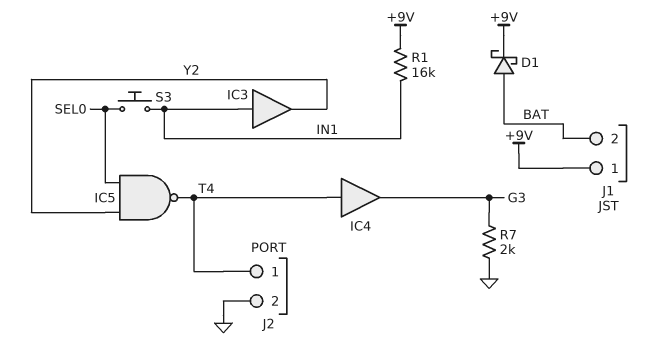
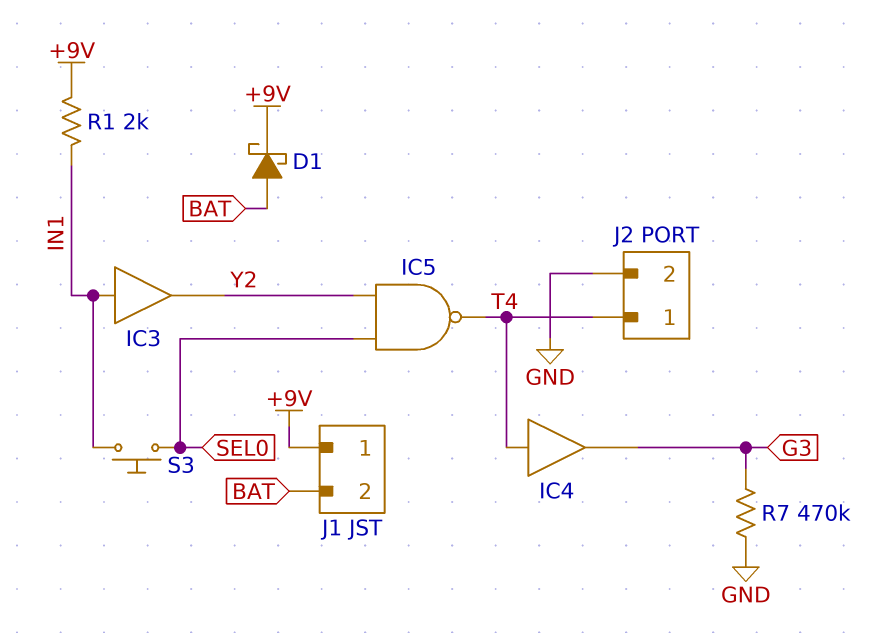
R1: 16k (+9V, IN1) -> 2k (+9V, IN1)
R7: 2k (G3, GND) -> 470k (G3, GND)

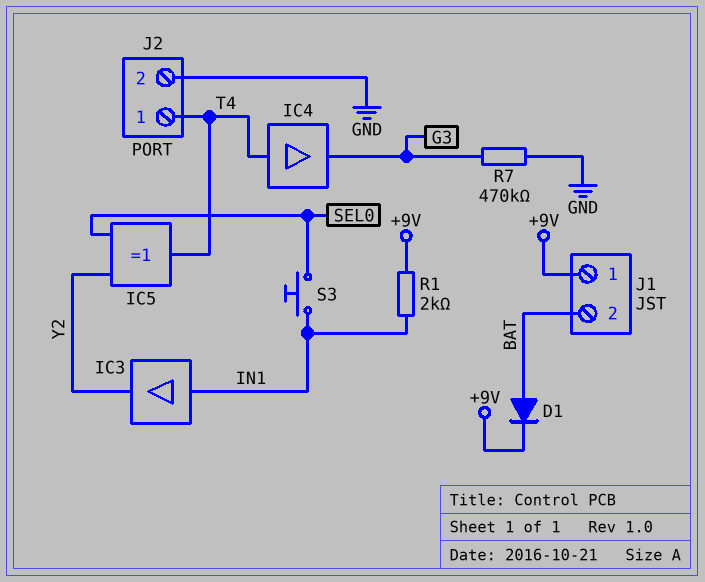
D1: schottky (A BAT, K +9V) -> diode (A BAT, K +9V)
IC5: NAND (in SEL0, in Y2, out T4) -> XOR (in SEL0, in Y2, out T4)

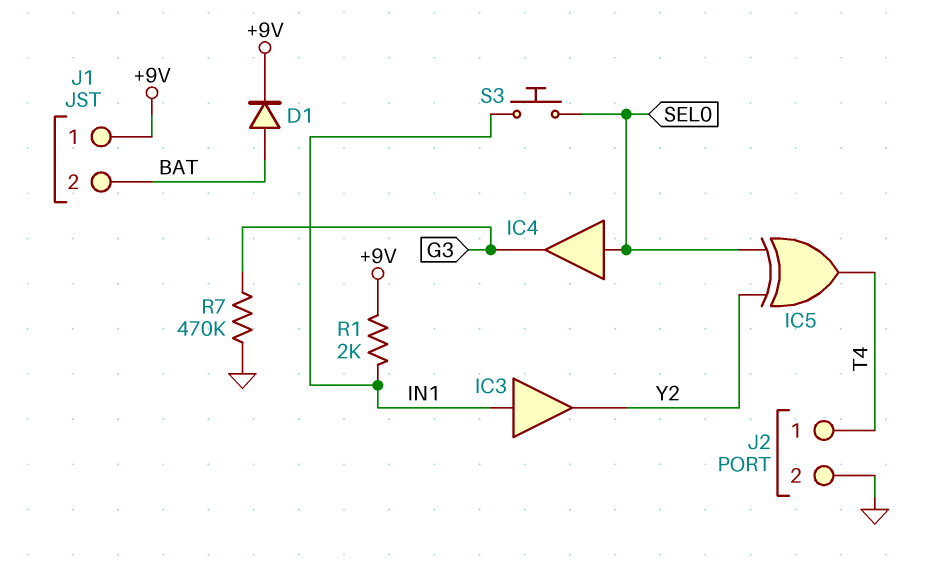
IC4: buffer (in T4, out G3) -> buffer (in SEL0, out G3)

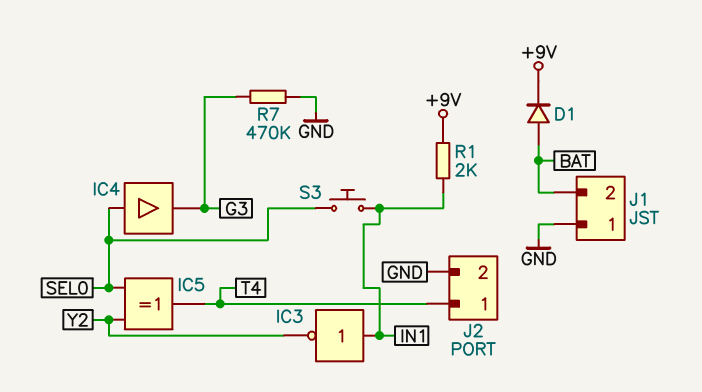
IC3: buffer (in IN1, out Y2) -> NOT (in IN1, out Y2)
J1 pin 1: +9V -> GND

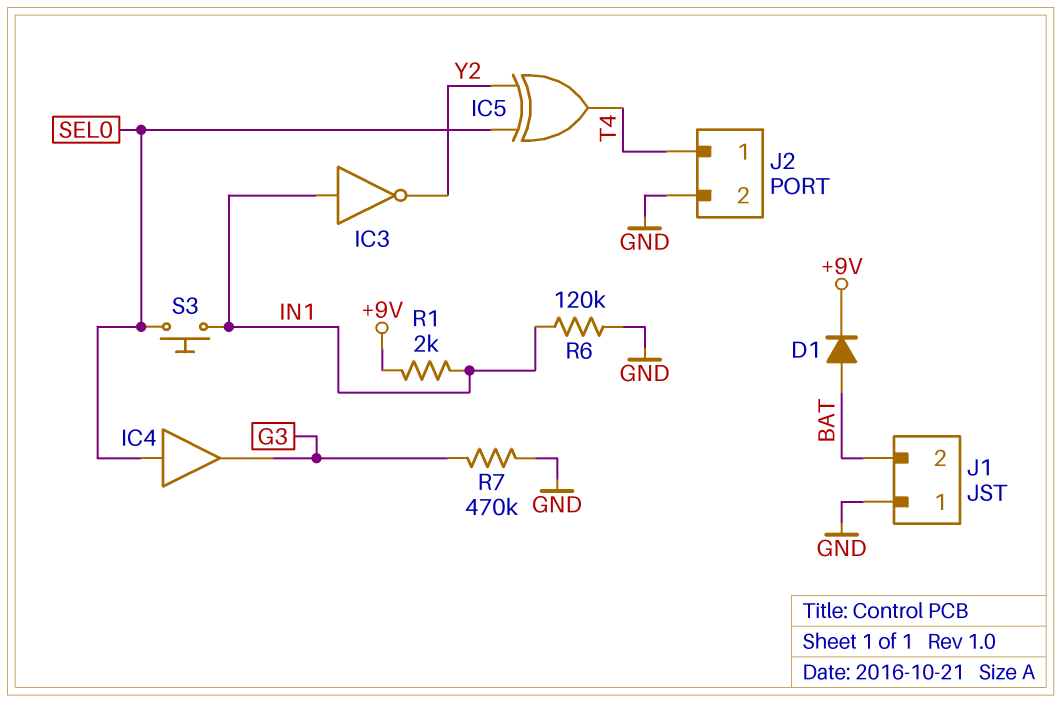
R6: none -> 120k (GND, IN1)

